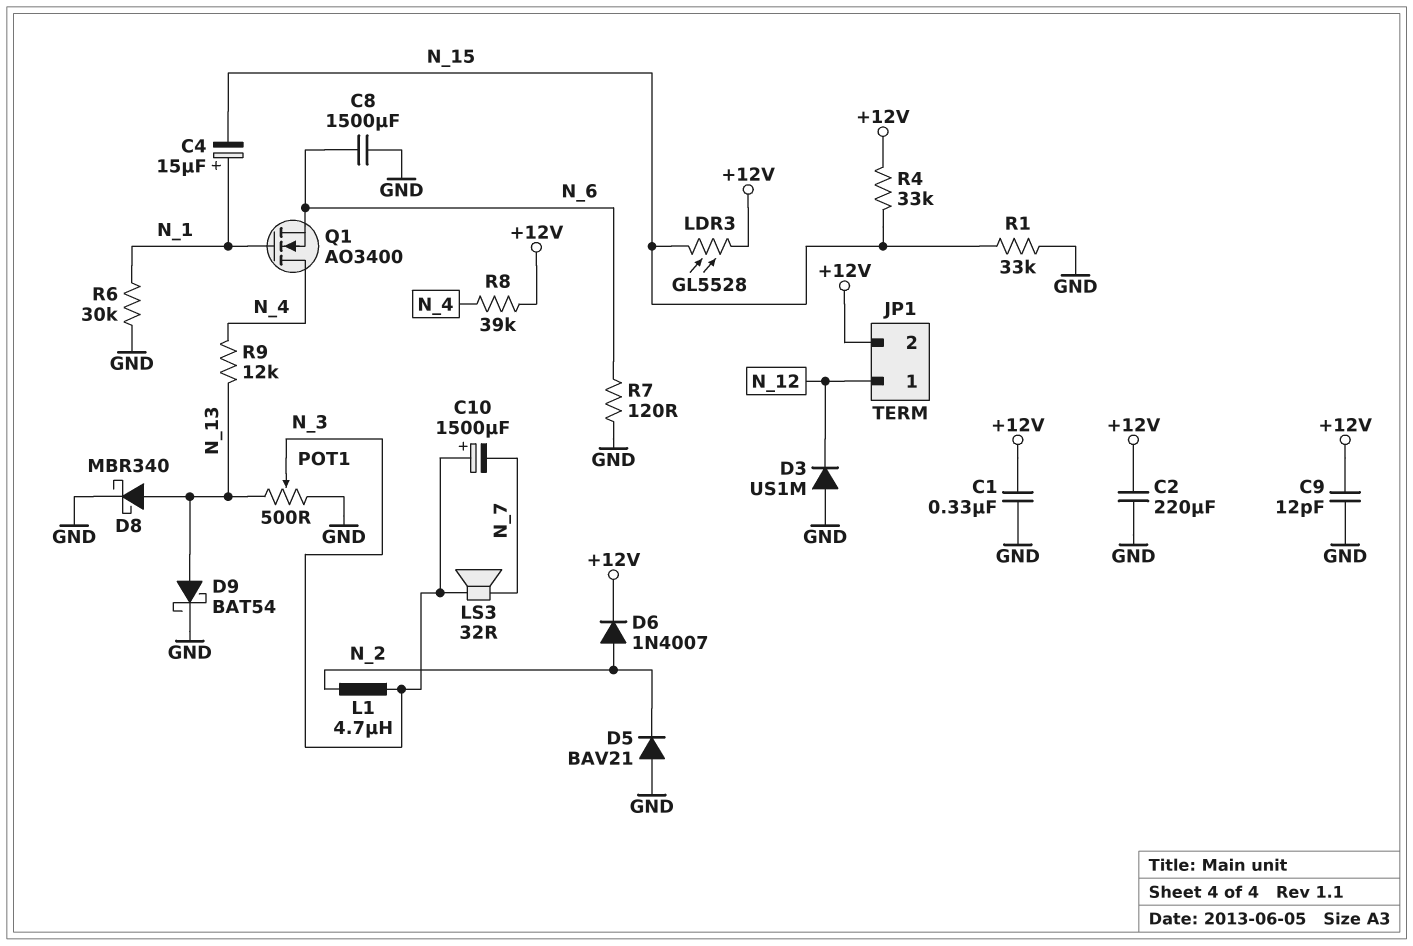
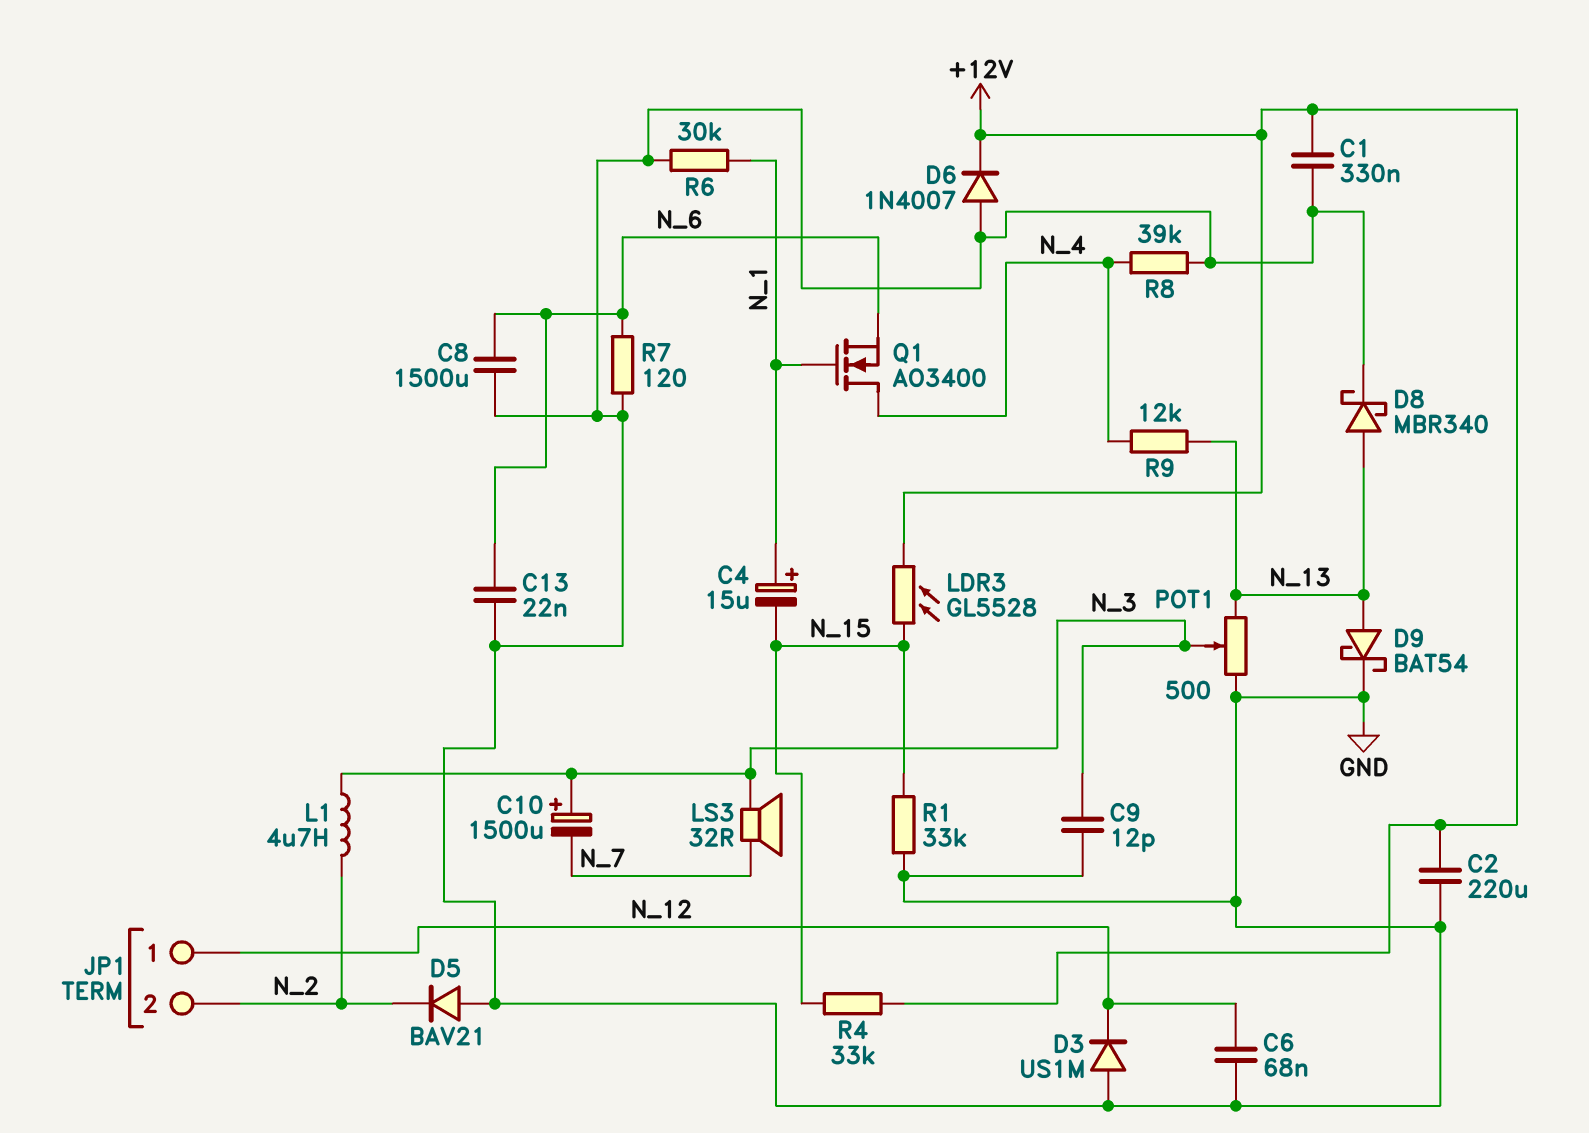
C6: none -> 68nF (GND, N_12)
C9: 12pF (+12V, GND) -> 12pF (GND, N_3)
C13: none -> 22nF (GND, N_6)
D6: diode 1N4007 (A N_2, K +12V) -> diode 1N4007 (A GND, K +12V)
JP1 pin 2: +12V -> N_2
R8: 39k (+12V, N_4) -> 39k (GND, N_4)

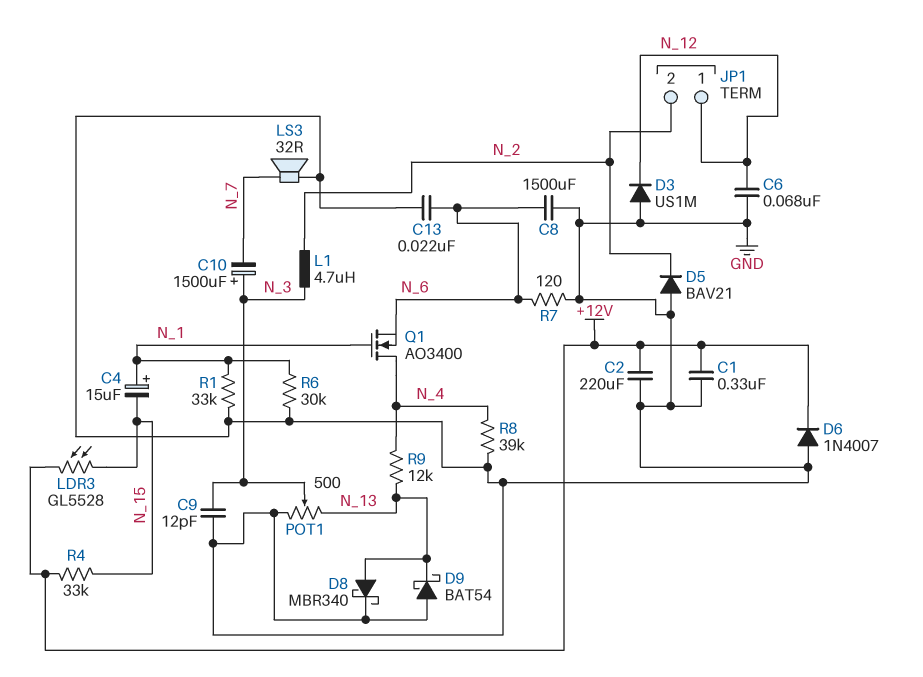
D9: schottky BAT54 (A N_13, K GND) -> schottky BAT54 (A GND, K N_13)
LS3: speaker 32R (N_3, N_7) -> speaker 32R (GND, N_7)
R1: 33k (GND, N_15) -> 33k (GND, N_1)

